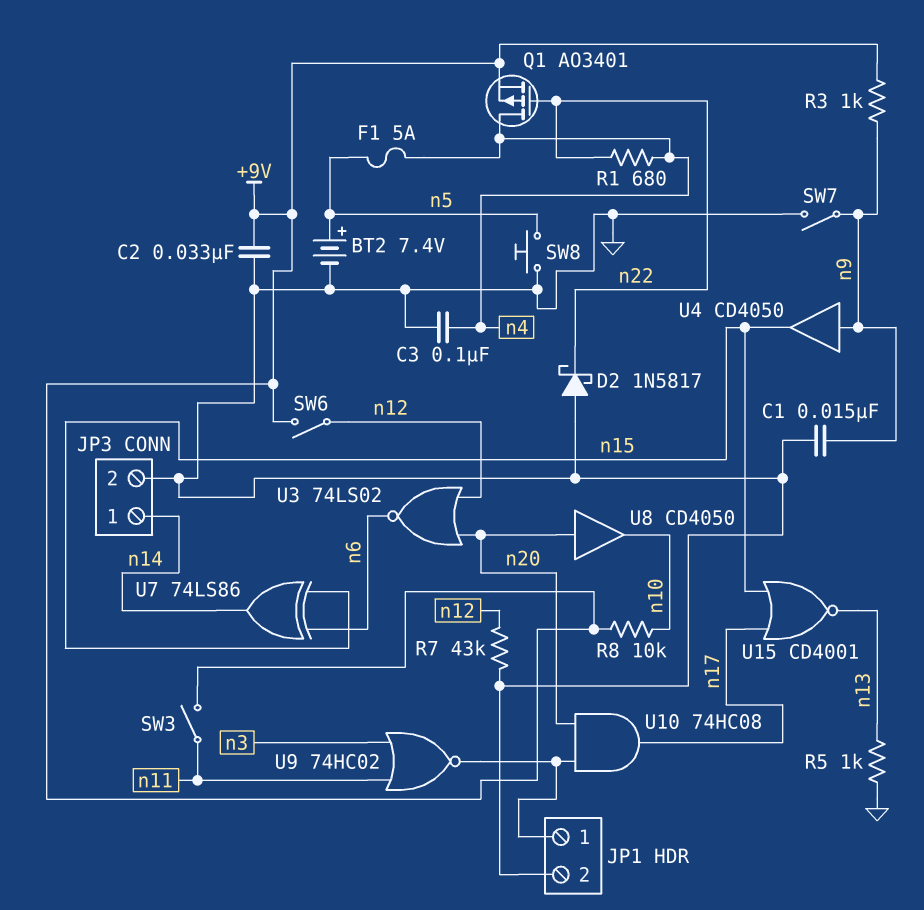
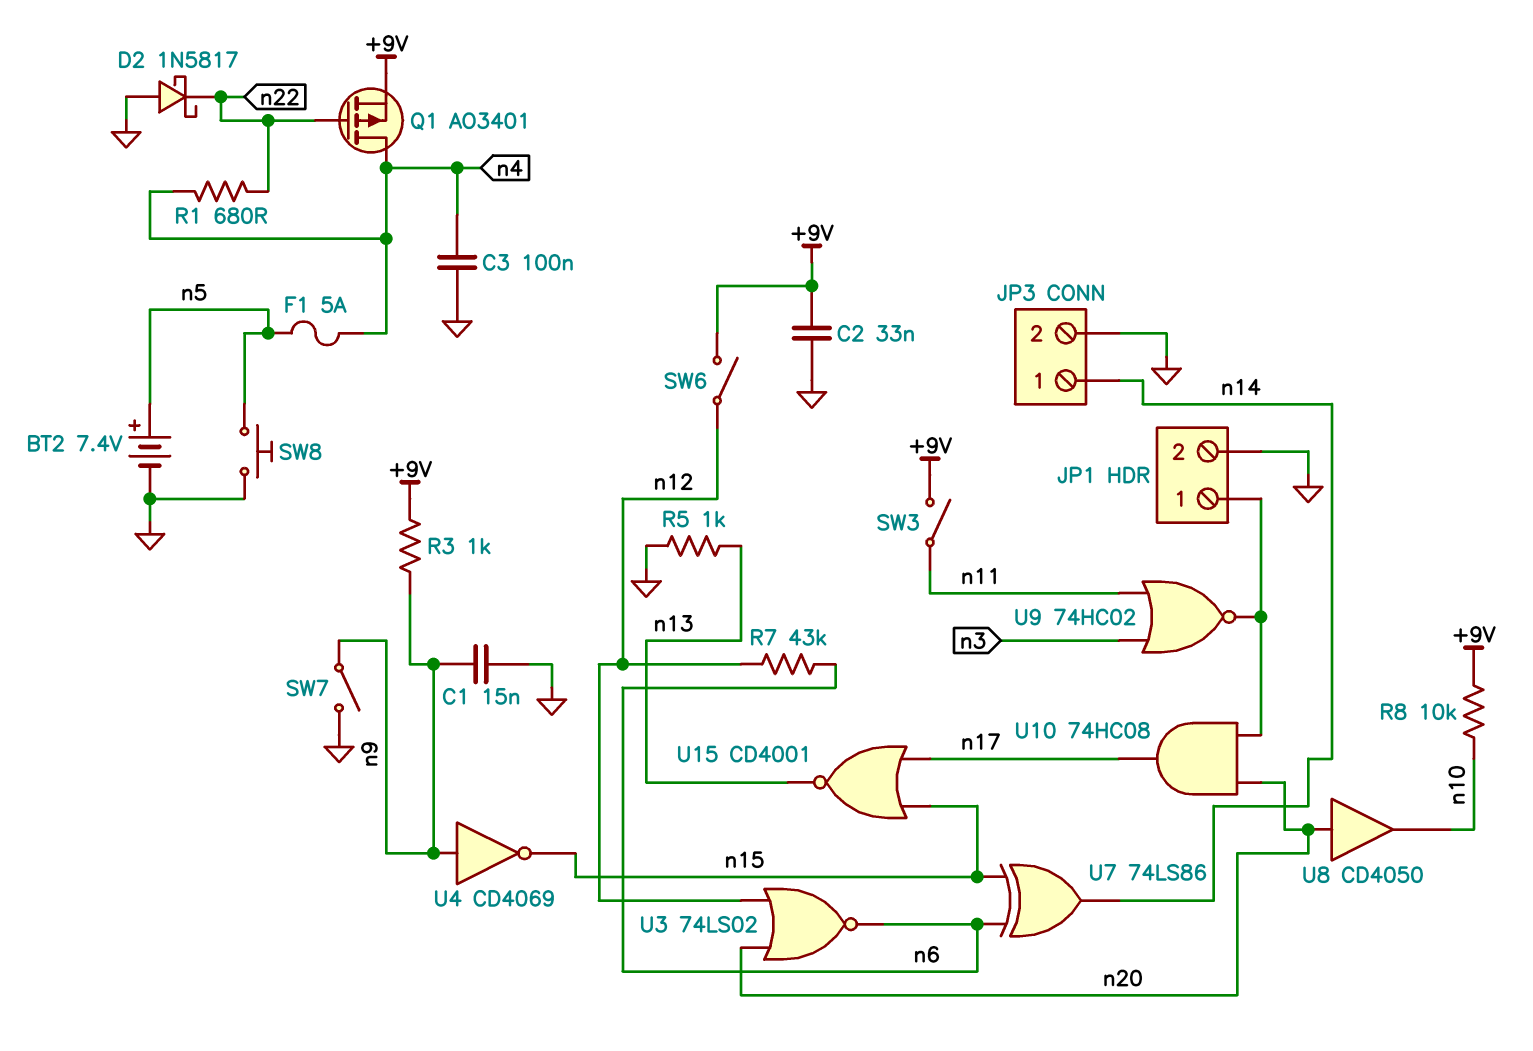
R7: 43k (GND, n12) -> 43k (n6, n12)
U4: buffer CD4050 (in n9, out n15) -> NOT CD4069 (in n9, out n15)

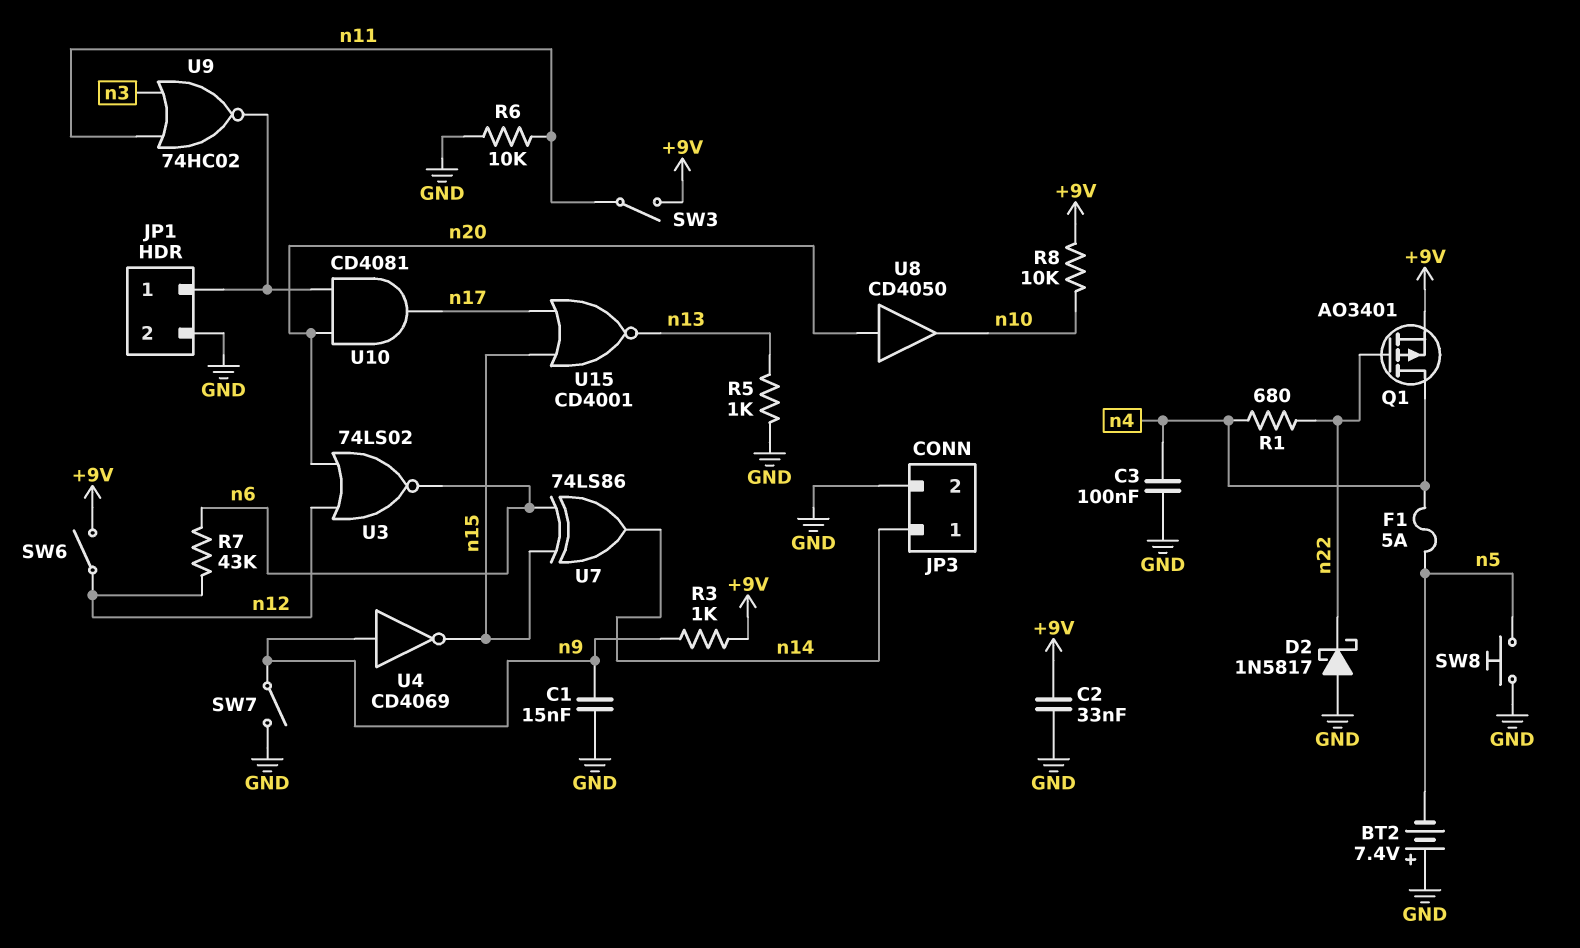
BT2: 7.4V (plus n5, minus GND) -> 7.4V (plus GND, minus n5)
R6: none -> 10k (GND, n11)
U10: AND 74HC08 (in JP1/1, in n20, out n17) -> AND CD4081 (in JP1/1, in n20, out n17)

